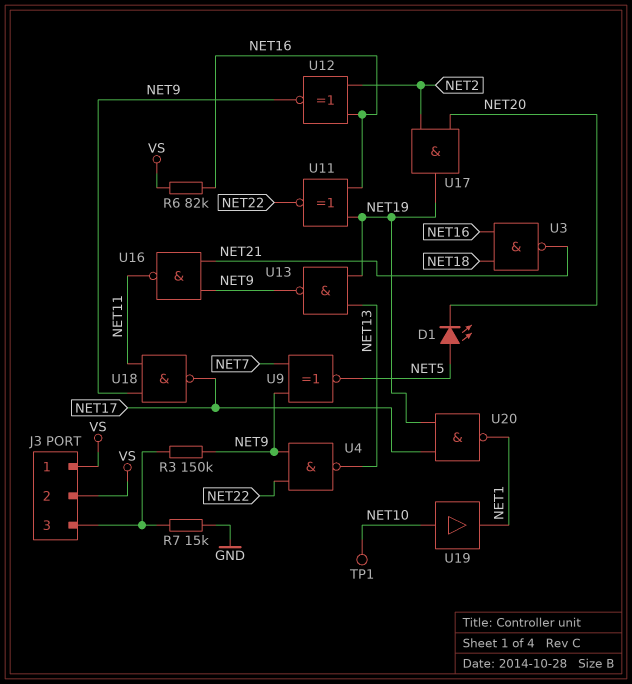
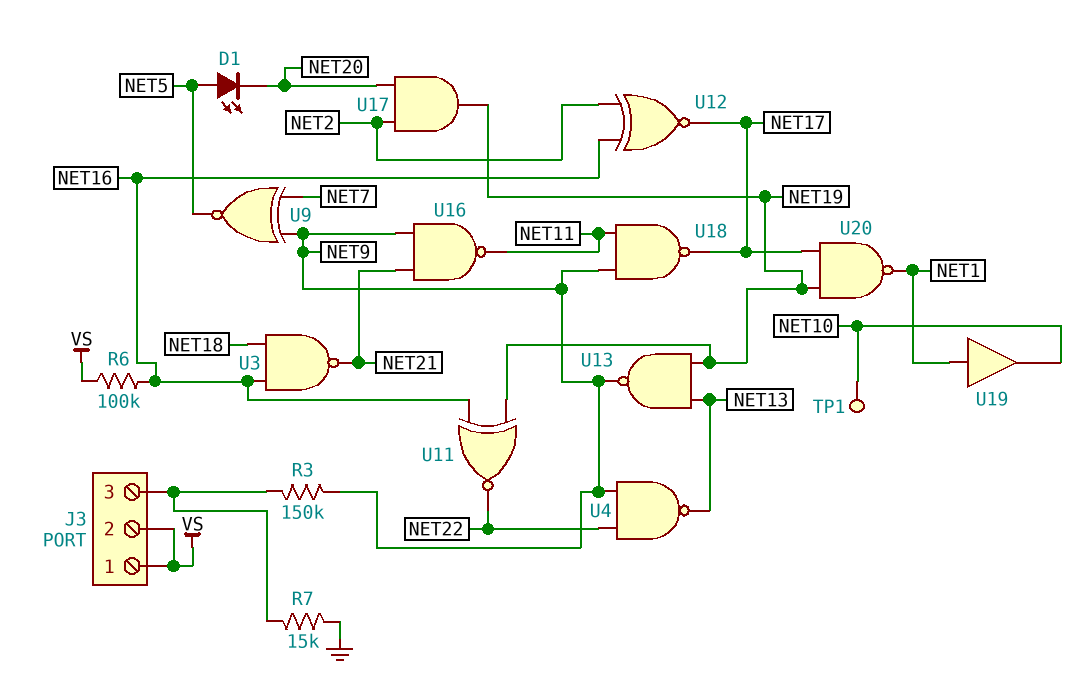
R6: 82k (NET16, VS) -> 100k (NET16, VS)
U12: XNOR (in NET2, in NET16, out NET9) -> XNOR (in NET2, in NET16, out NET17)
U19: buffer (in NET10, out NET1) -> buffer (in NET1, out NET10)

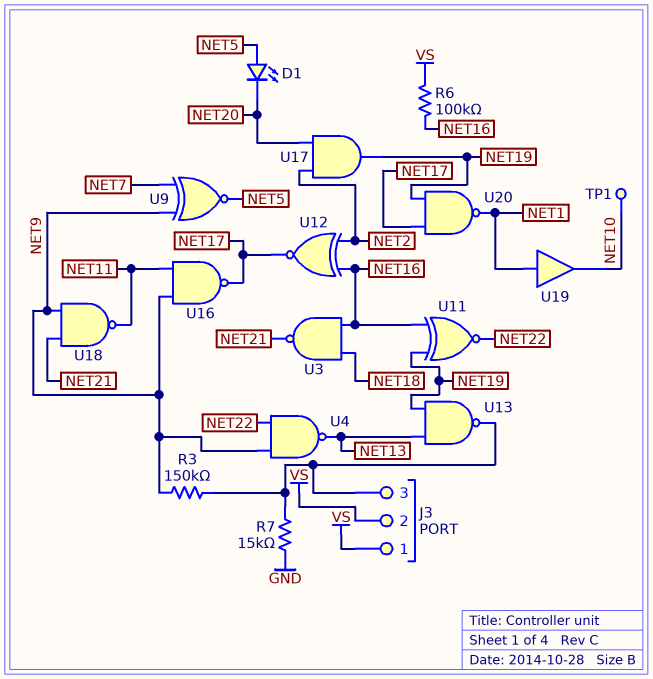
U13: NAND (in NET13, in NET19, out NET9) -> NAND (in NET13, in NET19, out J3/3)
U16: NAND (in NET9, in NET21, out NET11) -> NAND (in NET9, in NET11, out NET17)
U18: NAND (in NET9, in NET11, out NET17) -> NAND (in NET9, in NET21, out NET11)

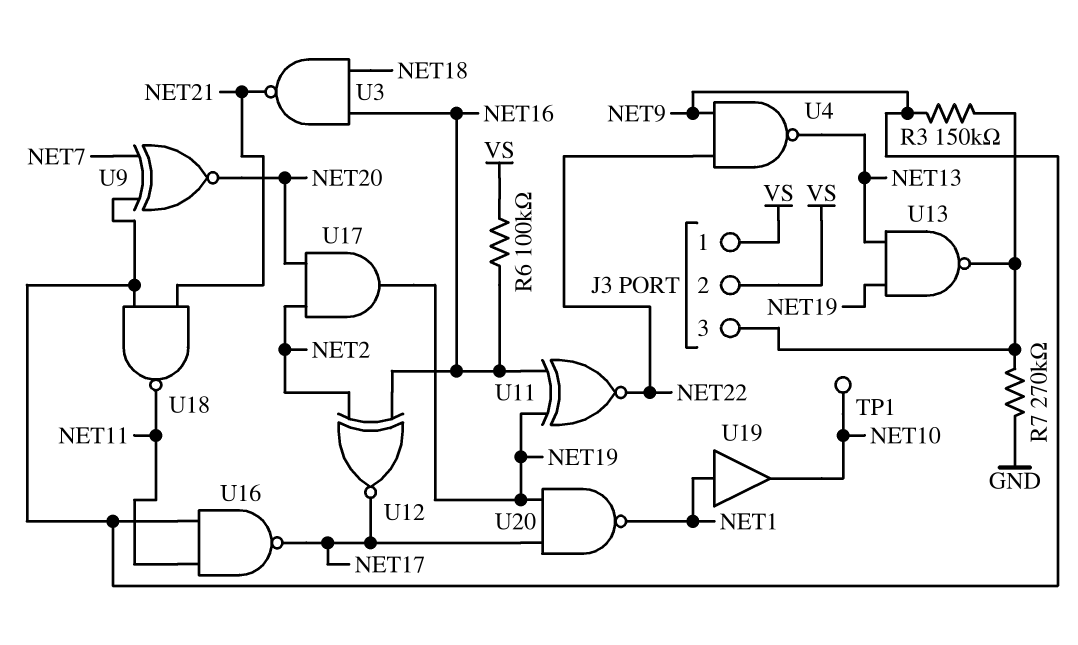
D1: LED (A NET5, K NET20) -> none
R7: 15k (GND, J3/3) -> 270k (GND, J3/3)
U9: XNOR (in NET7, in NET9, out NET5) -> XNOR (in NET7, in NET9, out NET20)

